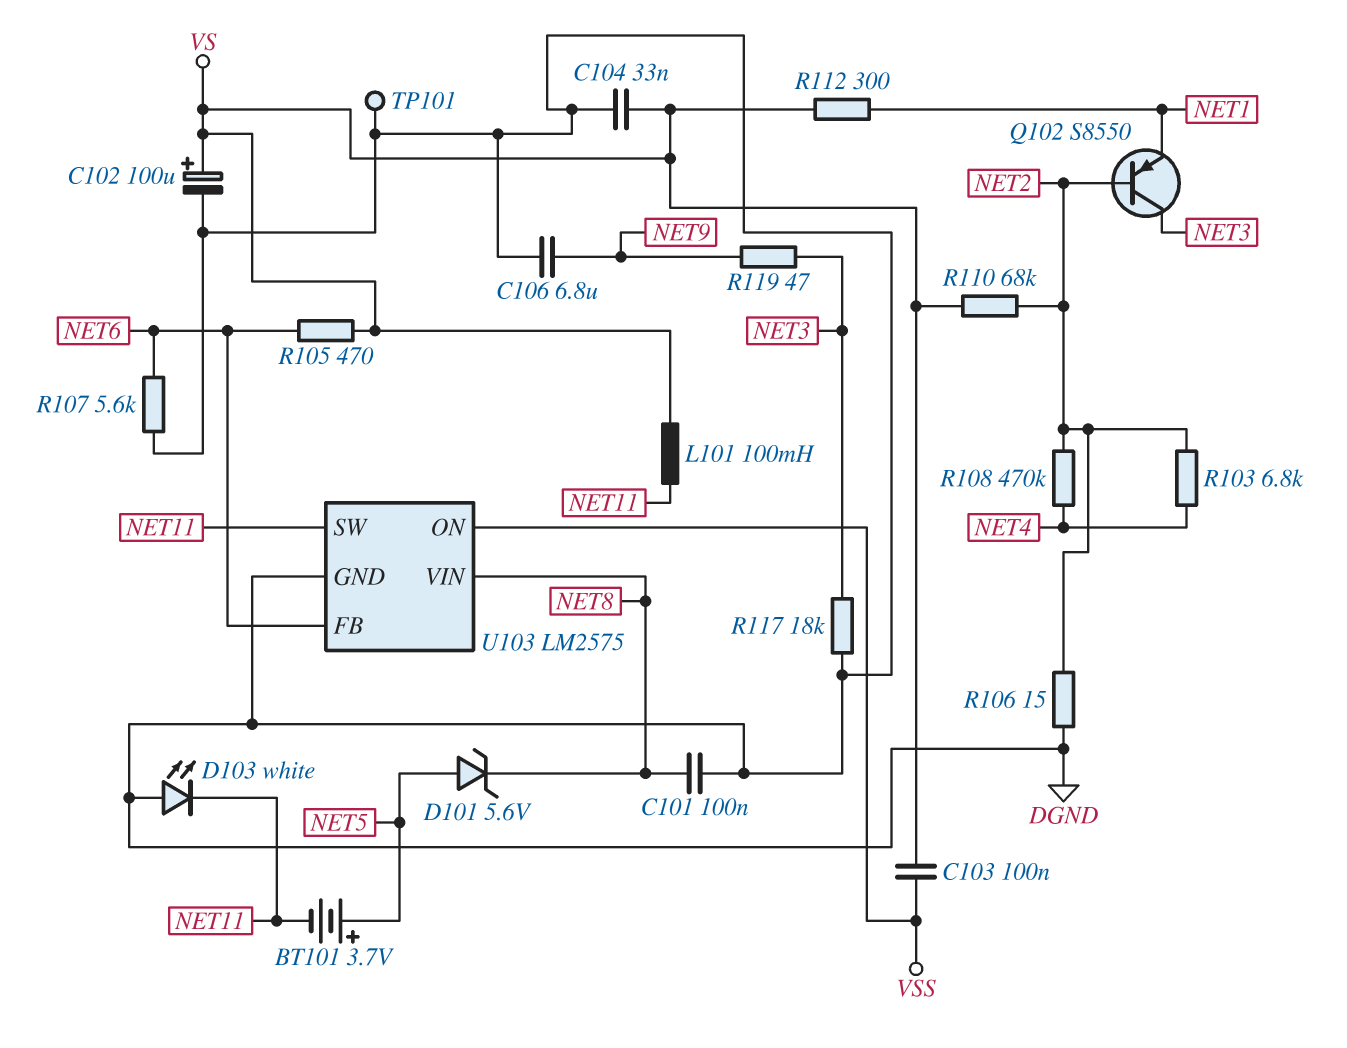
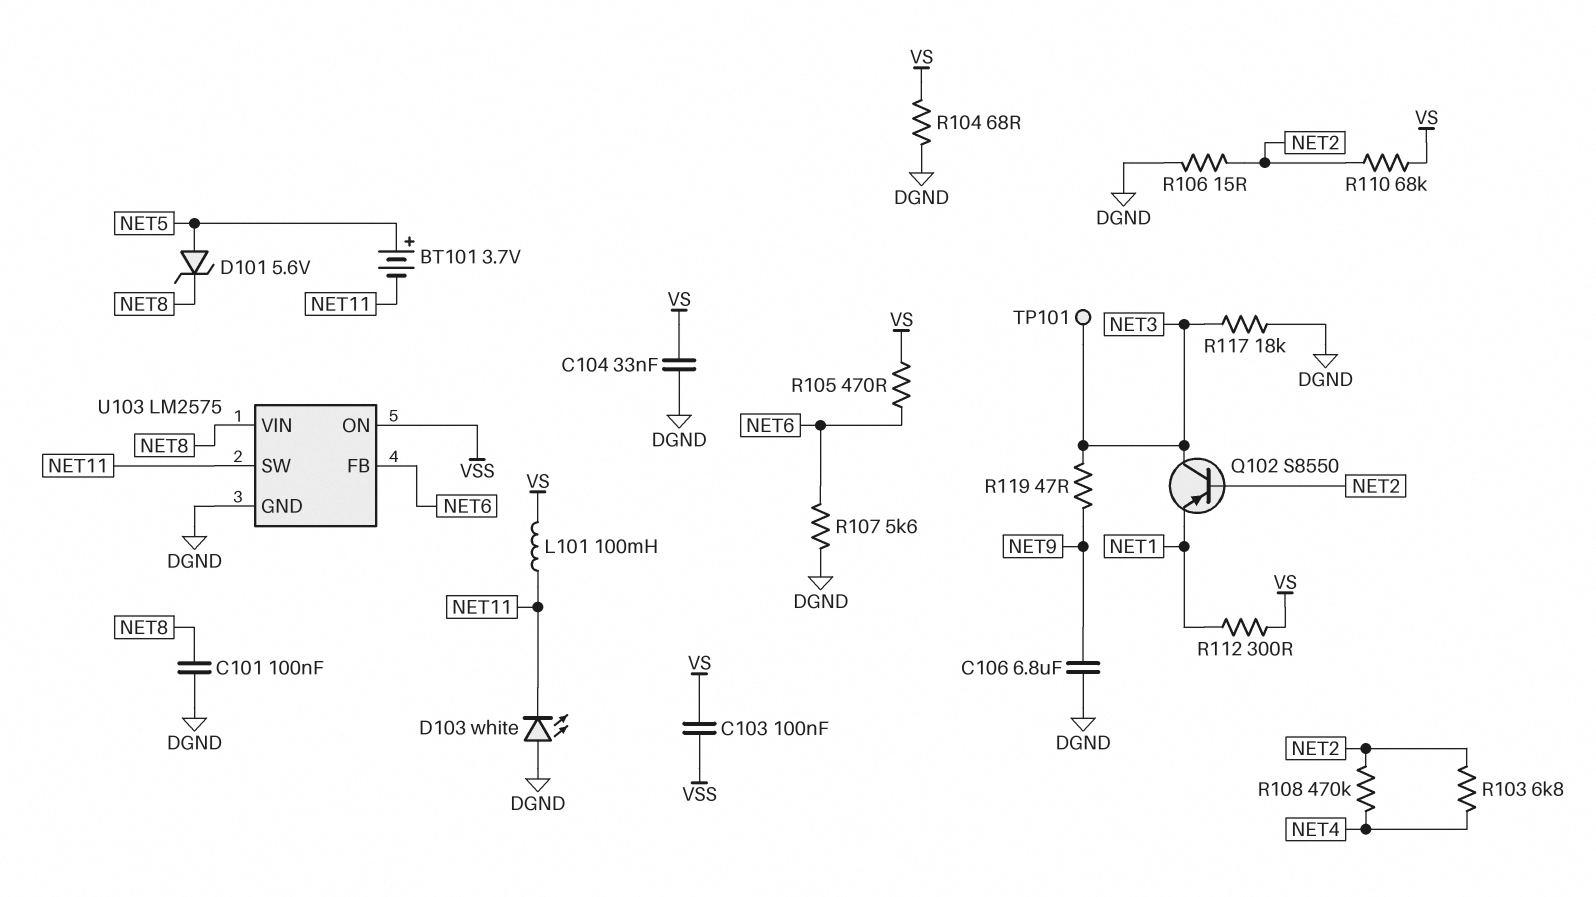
C102: 100uF (plus VS, minus DGND) -> none
R104: none -> 68 (DGND, VS)
TP101: test point (DGND) -> test point (NET3)

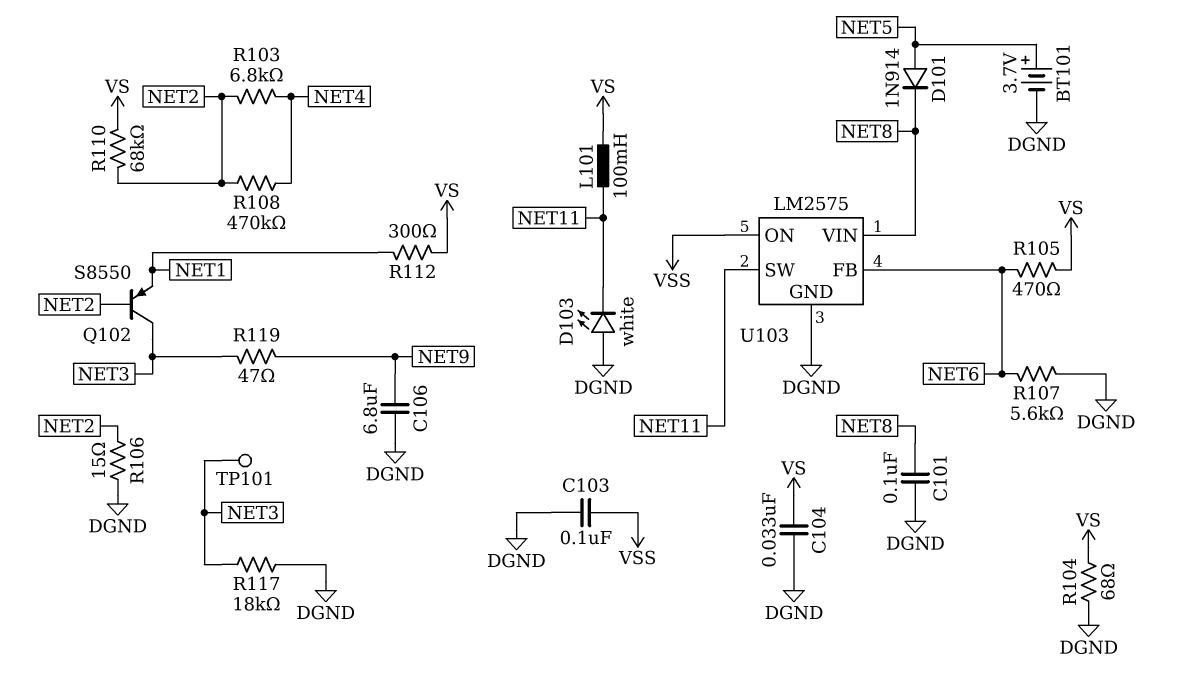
BT101: 3.7V (plus NET5, minus NET11) -> 3.7V (plus NET5, minus DGND)
C103: 100nF (VS, VSS) -> 100nF (DGND, VSS)
D101: zener 5.6V (A NET5, K NET8) -> diode 1N914 (A NET5, K NET8)

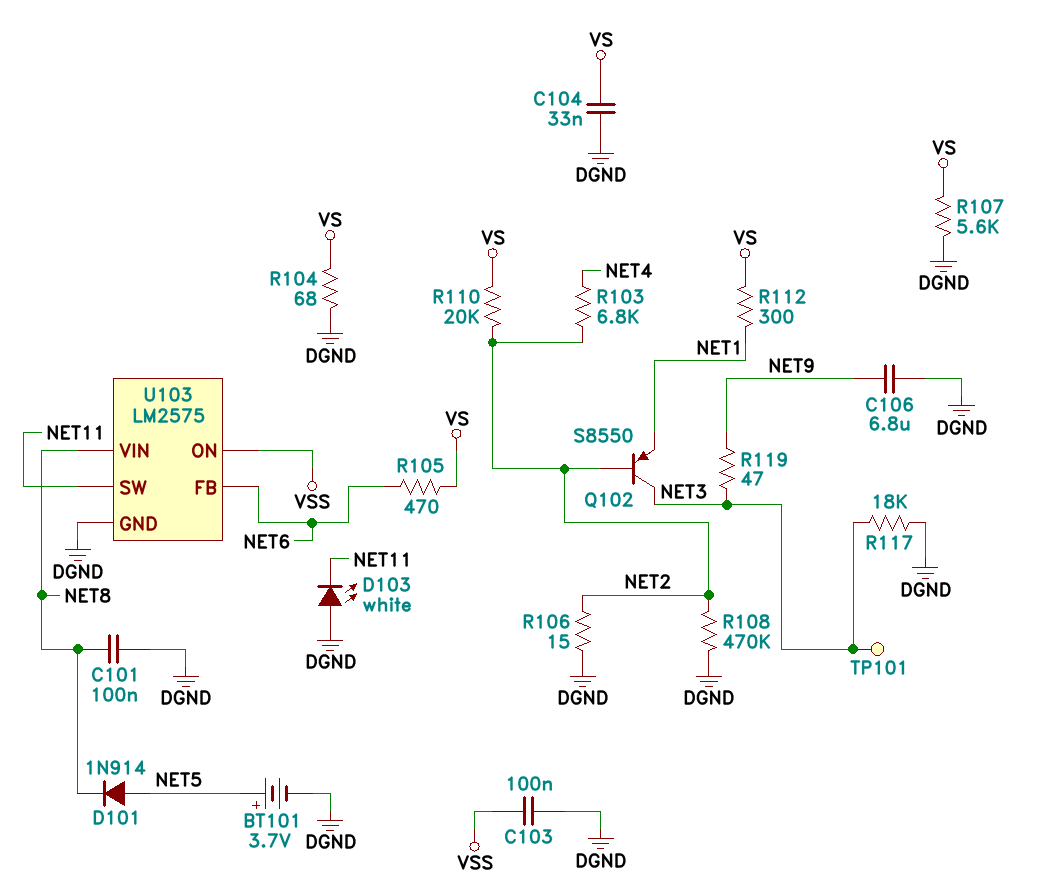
L101: 100mH (NET11, VS) -> none
R107: 5.6k (DGND, NET6) -> 5.6k (DGND, VS)
R108: 470k (NET2, NET4) -> 470k (DGND, NET2)
R110: 68k (NET2, VS) -> 20k (NET2, VS)

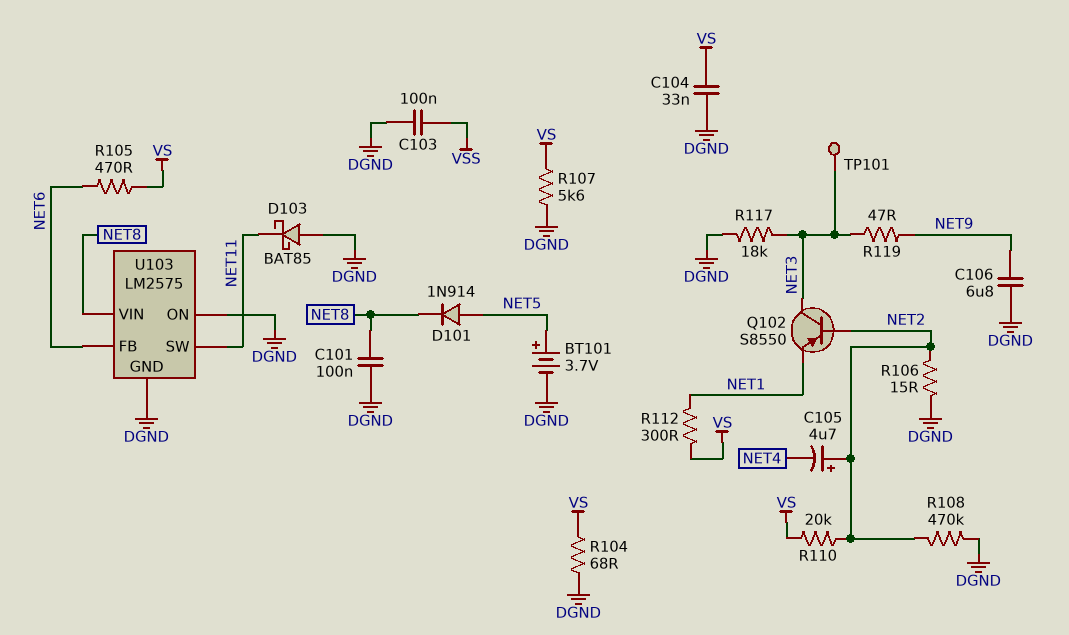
C105: none -> 4.7uF (plus NET2, minus NET4)
D103: LED white (A DGND, K NET11) -> schottky BAT85 (A DGND, K NET11)
R103: 6.8k (NET2, NET4) -> none
U103 pin ON: VSS -> DGND

